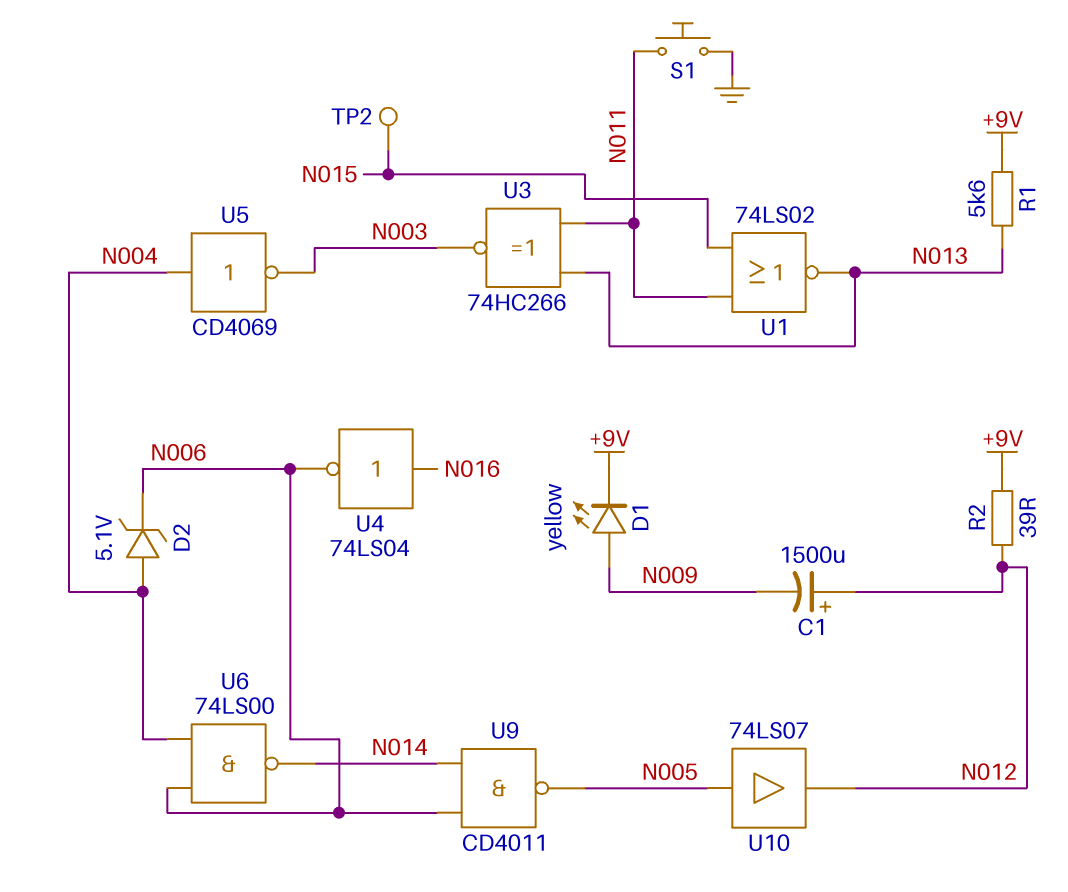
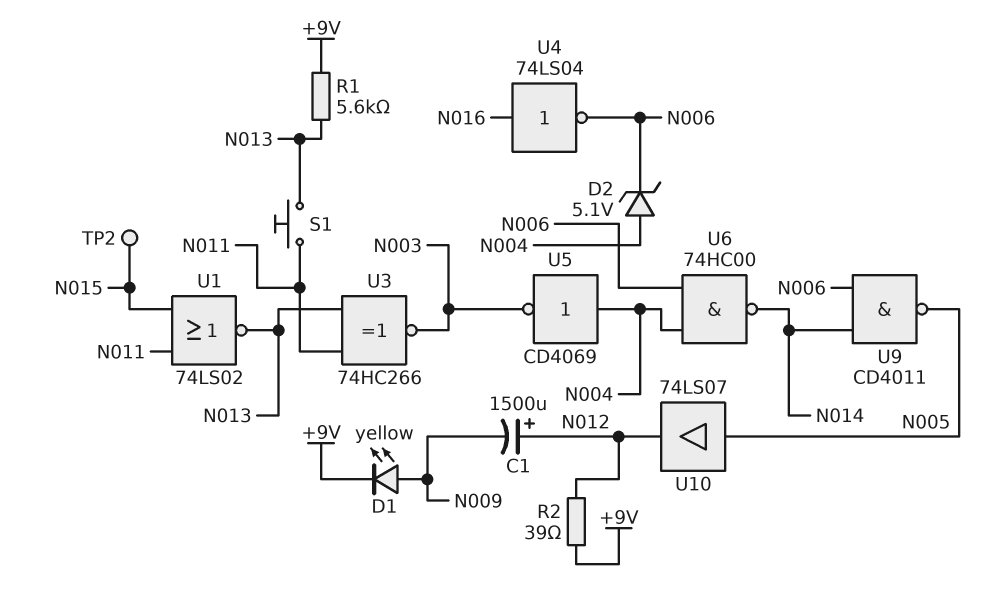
S1: button (GND, N011) -> button (N011, N013)
U6: NAND 74LS00 (in N004, in N006, out N014) -> NAND 74HC00 (in N004, in N006, out N014)

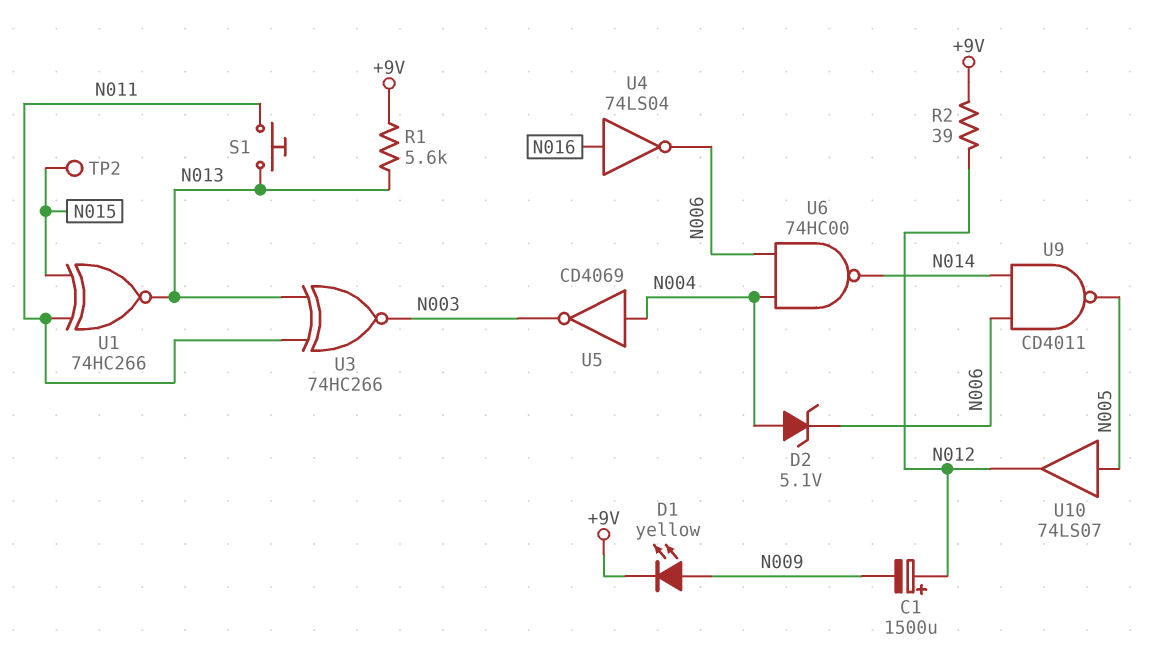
U1: NOR 74LS02 (in N011, in N015, out N013) -> XNOR 74HC266 (in N011, in N015, out N013)

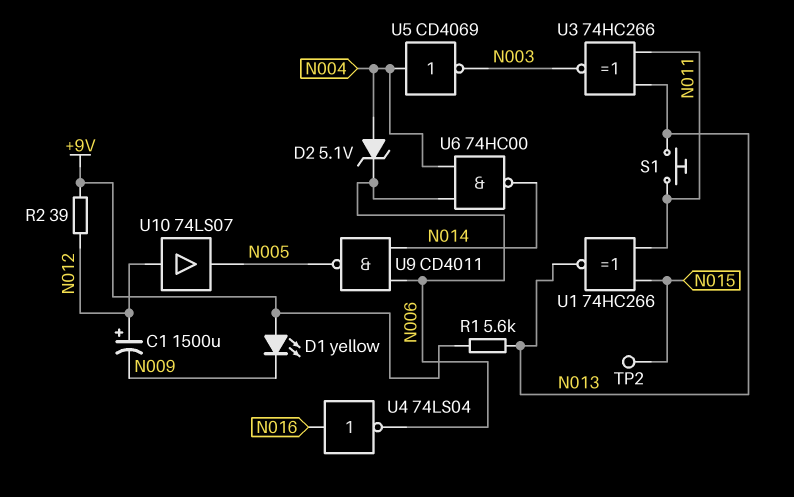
D1: LED yellow (A N009, K +9V) -> LED yellow (A +9V, K N009)
U10: buffer 74LS07 (in N005, out N012) -> buffer 74LS07 (in N012, out N005)

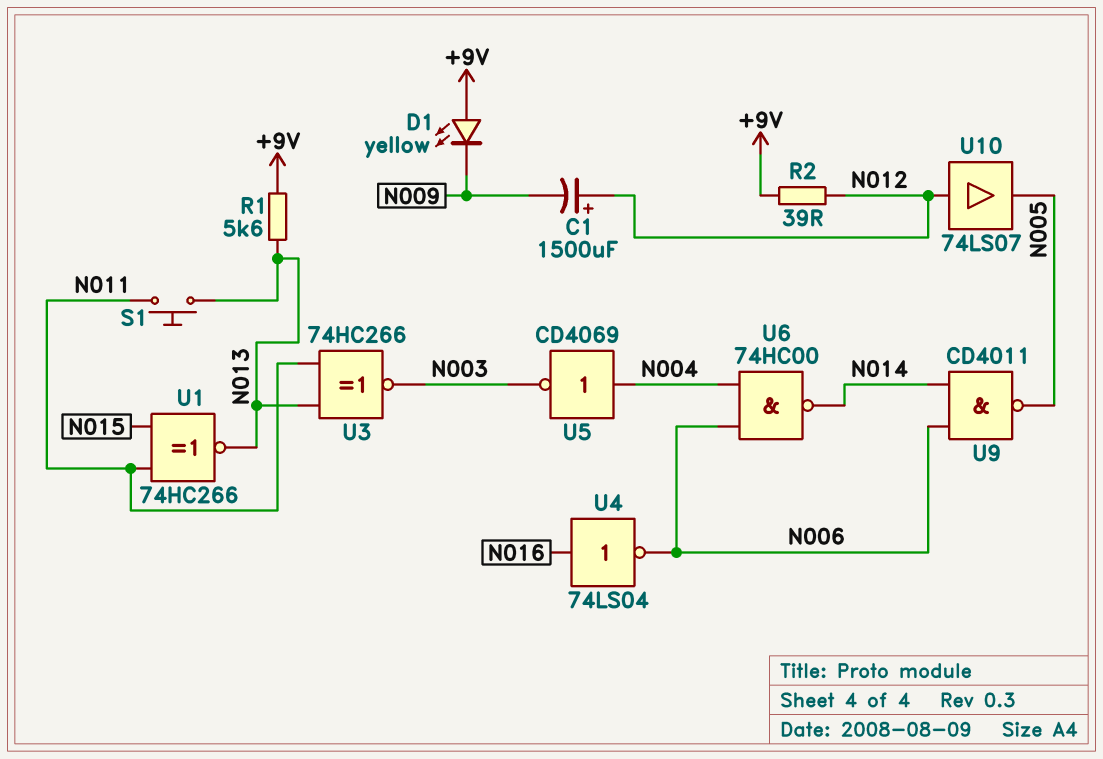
D2: zener 5.1V (A N004, K N006) -> none
TP2: test point (N015) -> none

